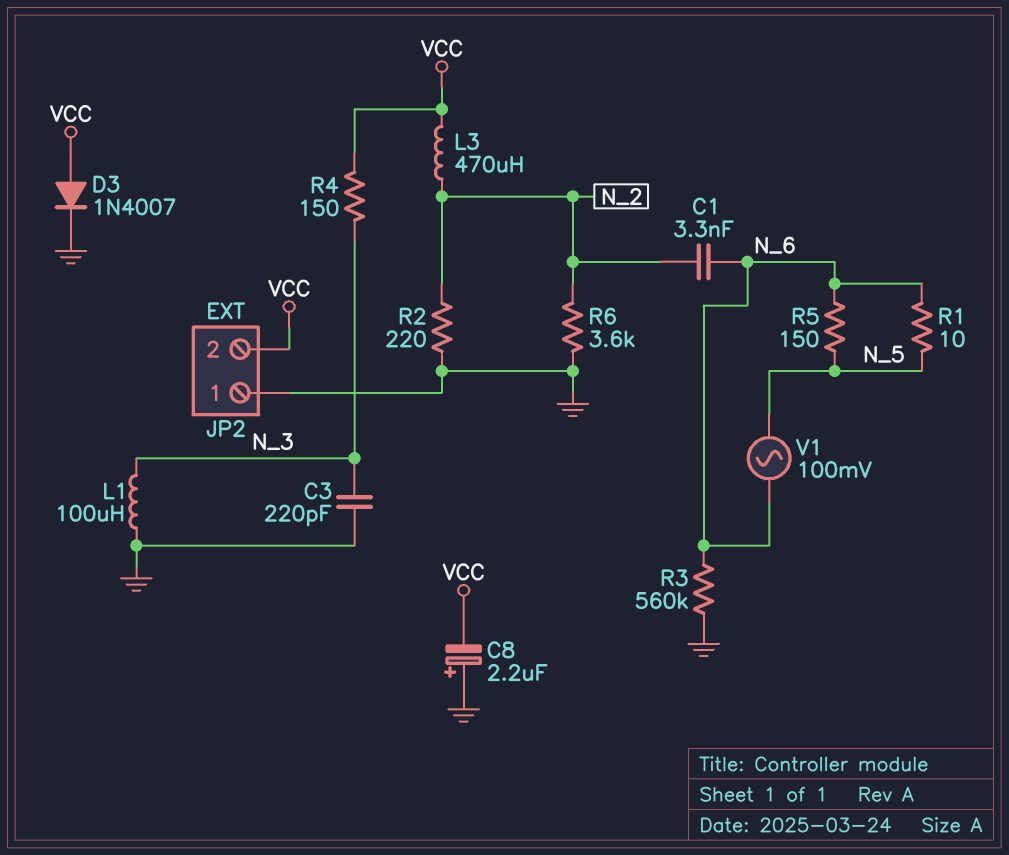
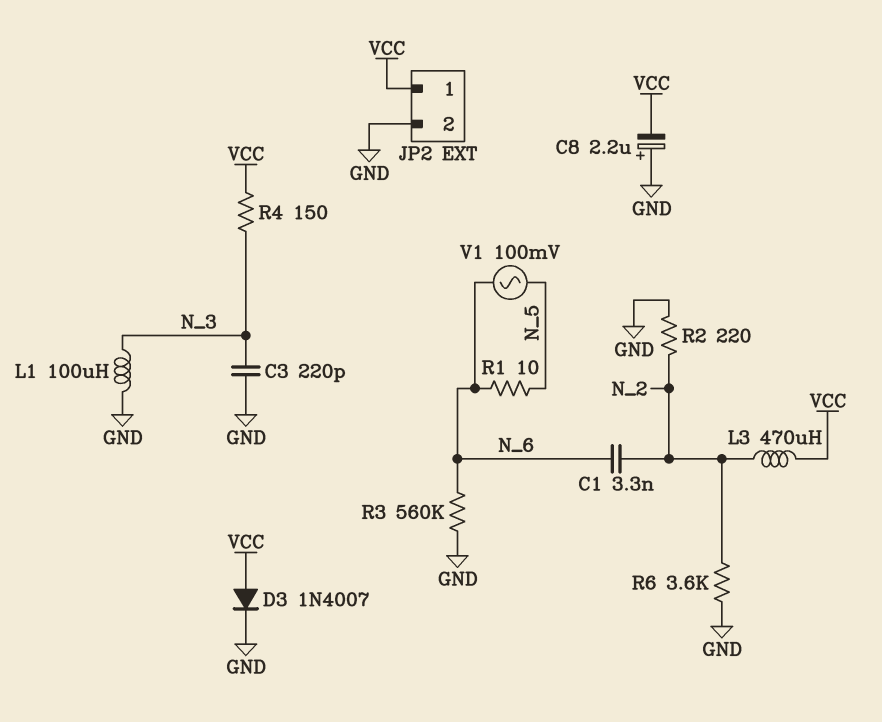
JP2 pin 1: GND -> VCC
JP2 pin 2: VCC -> GND
R5: 150 (N_5, N_6) -> none

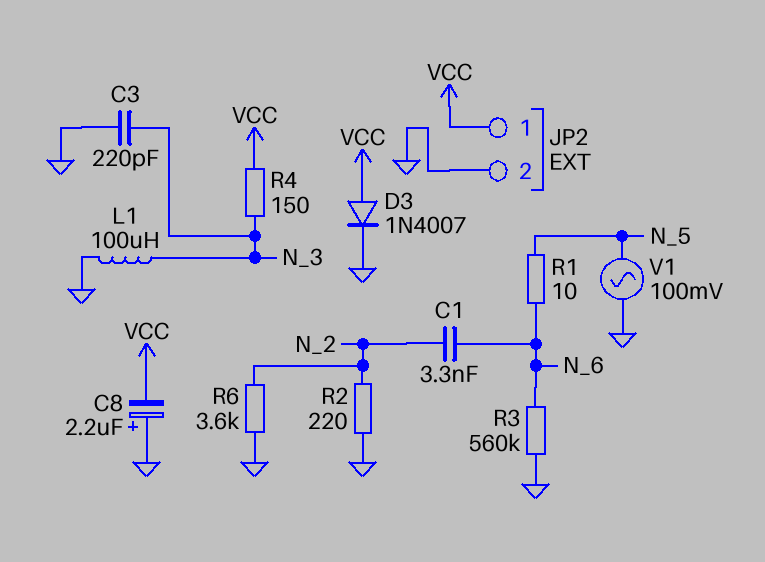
L3: 470uH (N_2, VCC) -> none
V1: AC 100mV (N_5, N_6) -> AC 100mV (GND, N_5)

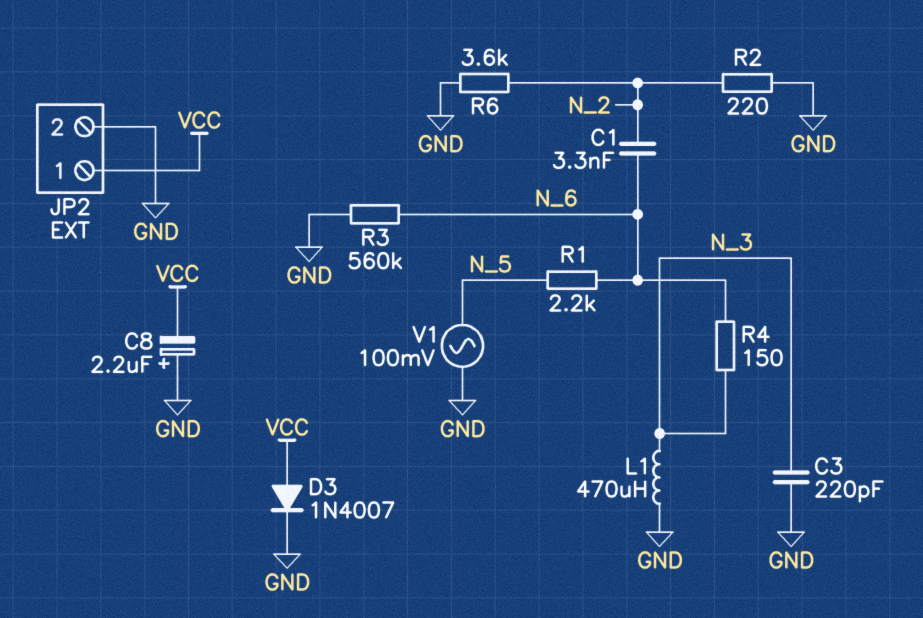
L1: 100uH (GND, N_3) -> 470uH (GND, N_3)
R1: 10 (N_5, N_6) -> 2.2k (N_5, N_6)
R4: 150 (N_3, VCC) -> 150 (N_3, N_6)

